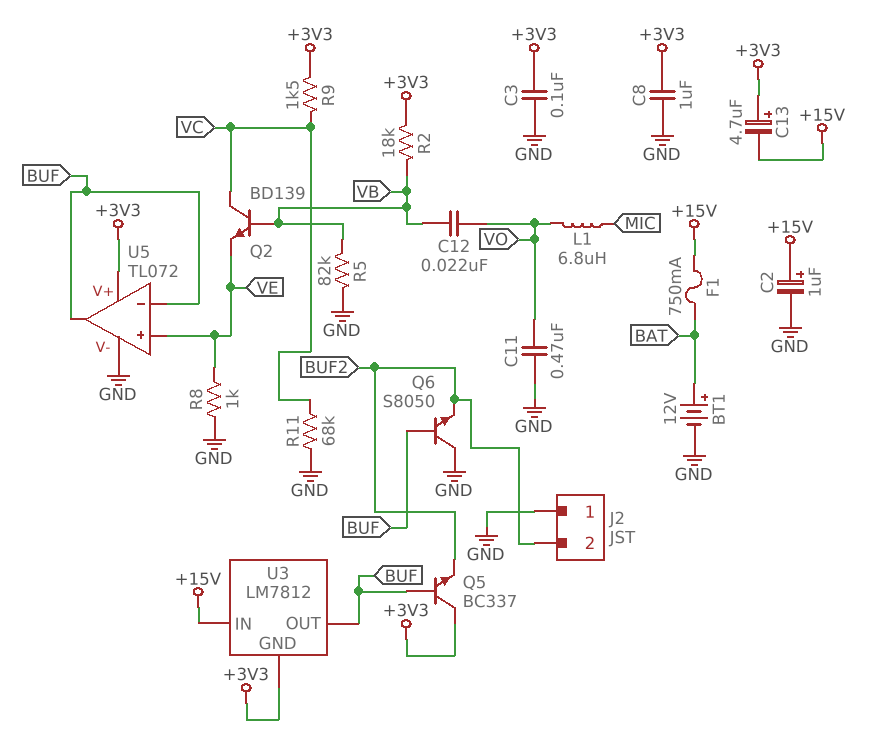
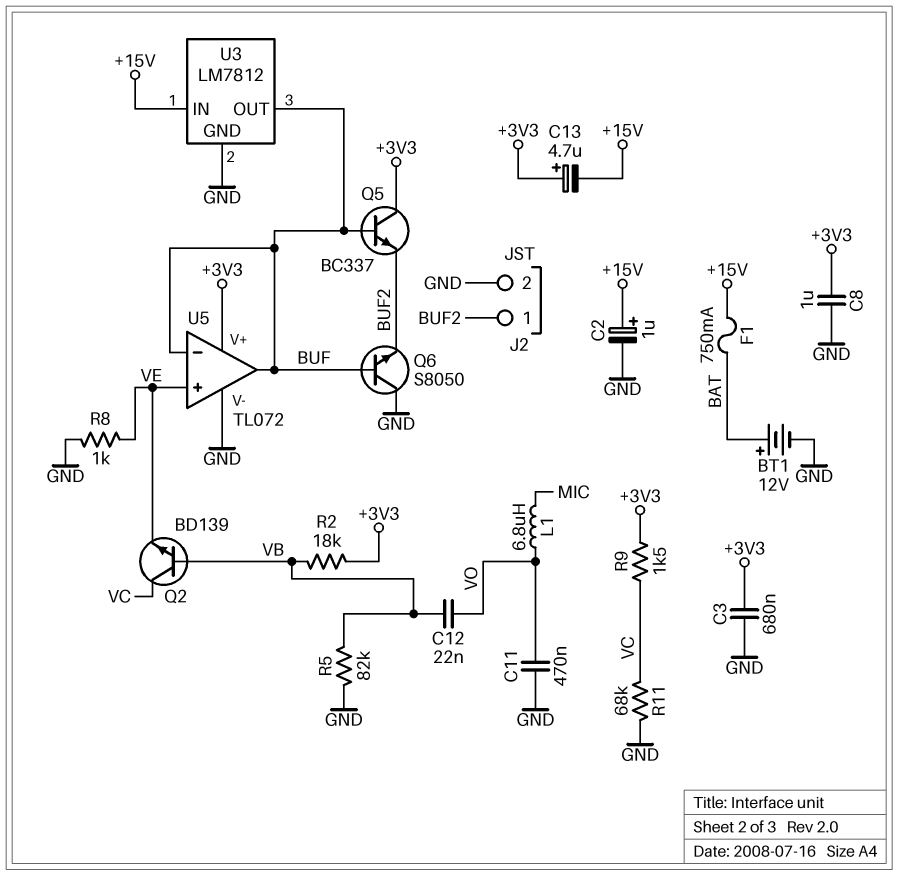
C3: 100nF (+3V3, GND) -> 680nF (+3V3, GND)
J2 pin 1: GND -> BUF2
J2 pin 2: BUF2 -> GND
U3 pin GND: +3V3 -> GND

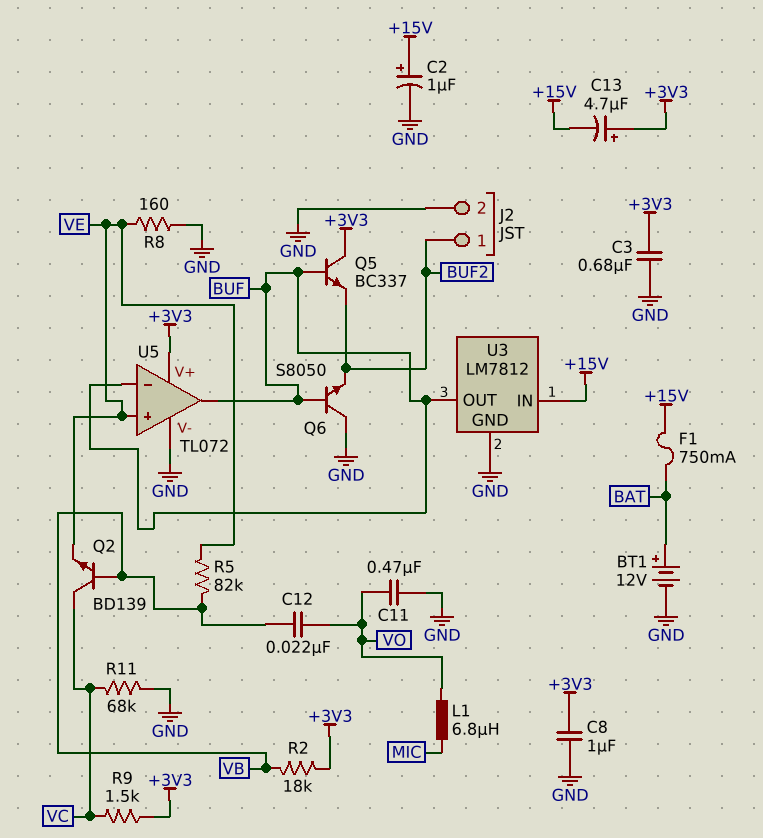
R5: 82k (GND, VB) -> 82k (VB, VE)
R8: 1k (GND, VE) -> 160 (GND, VE)

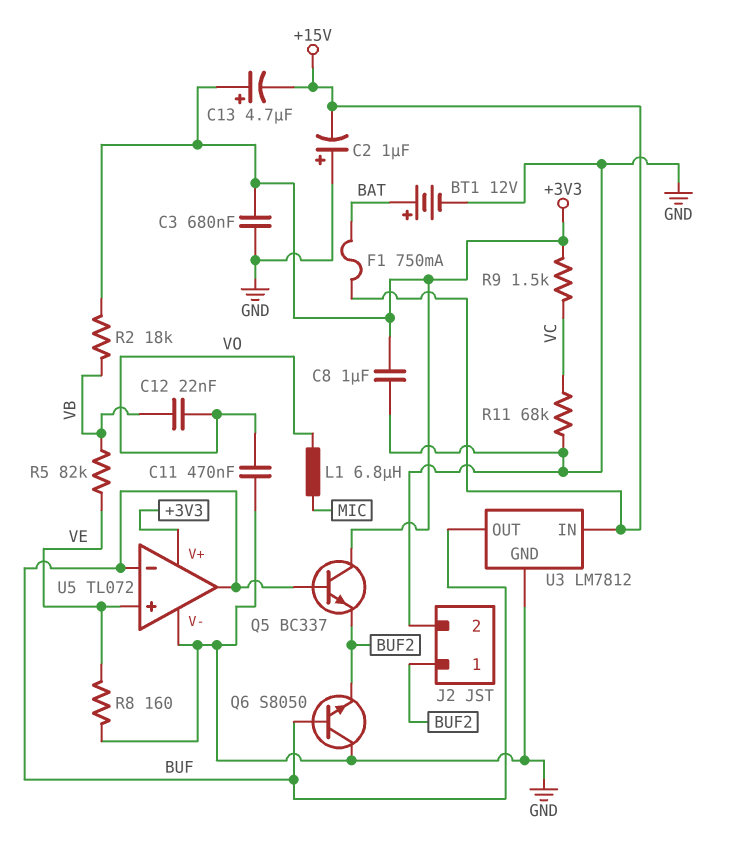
C2: 1uF (plus +15V, minus GND) -> 1uF (plus GND, minus +15V)
Q2: NPN BD139 (B VB, C VC, E VE) -> none

